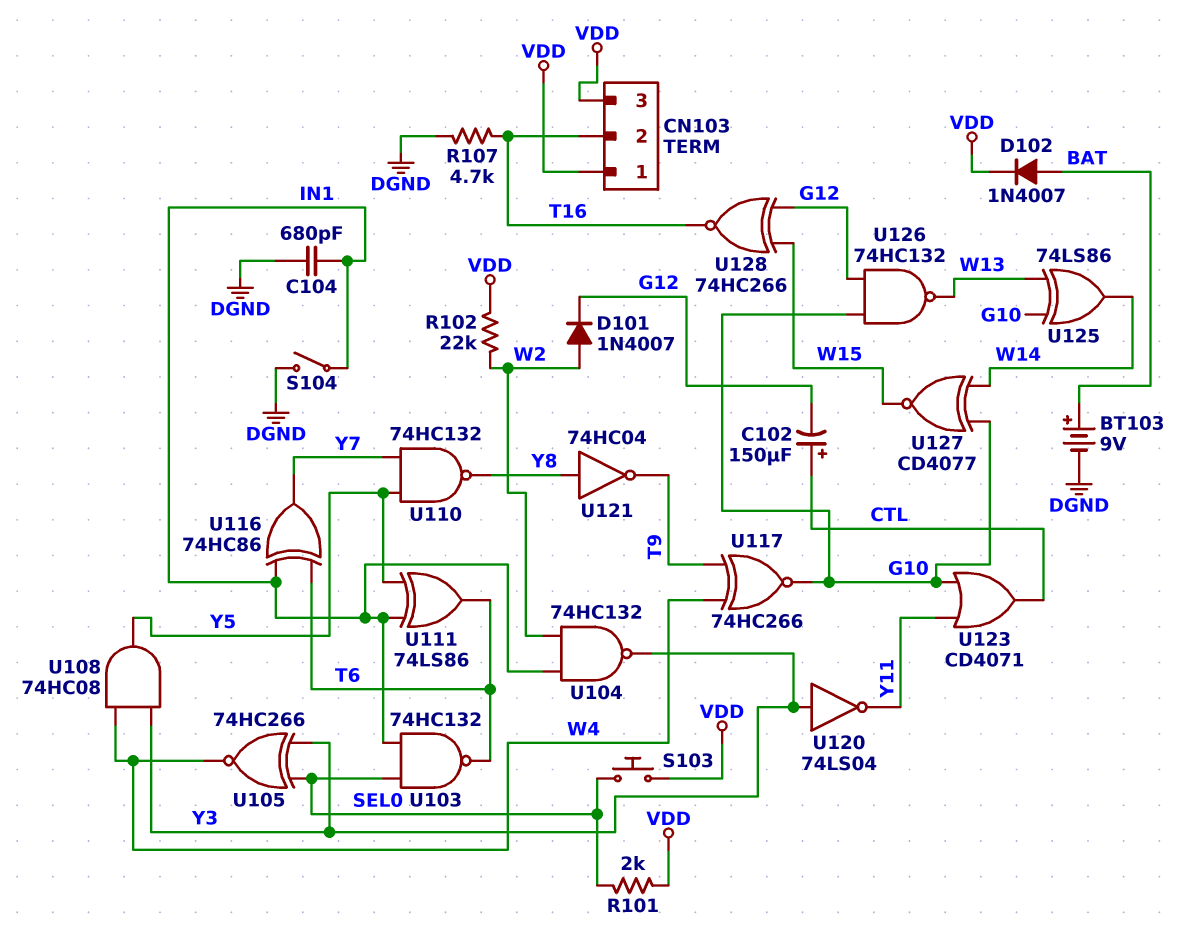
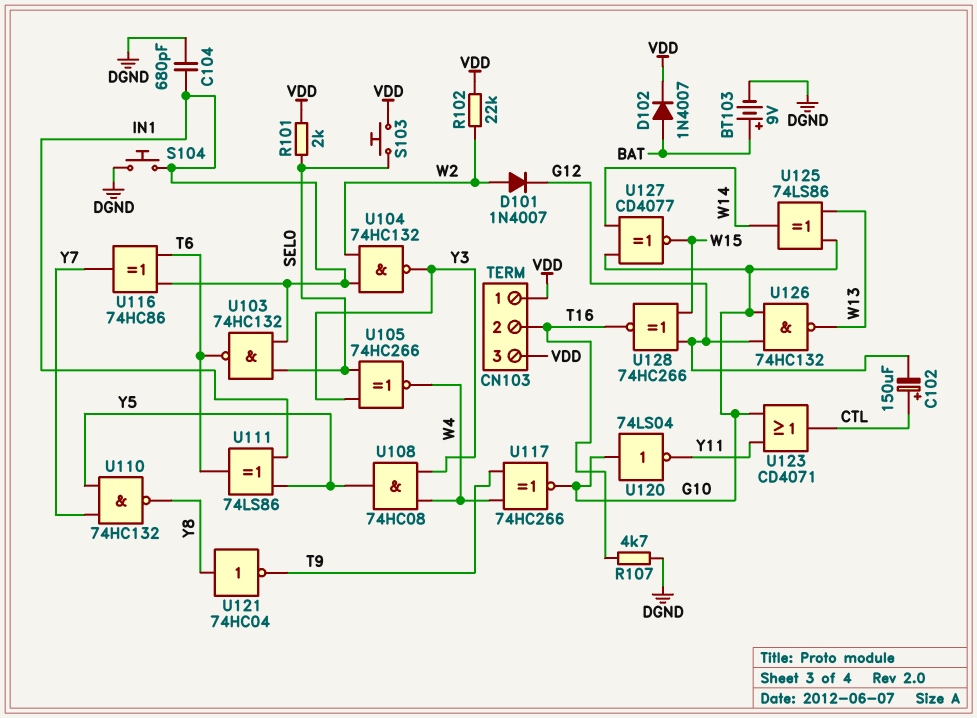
S104: switch (DGND, IN1) -> button (DGND, IN1)
U120: NOT 74LS04 (in Y3, out Y11) -> NOT 74LS04 (in G10, out Y11)

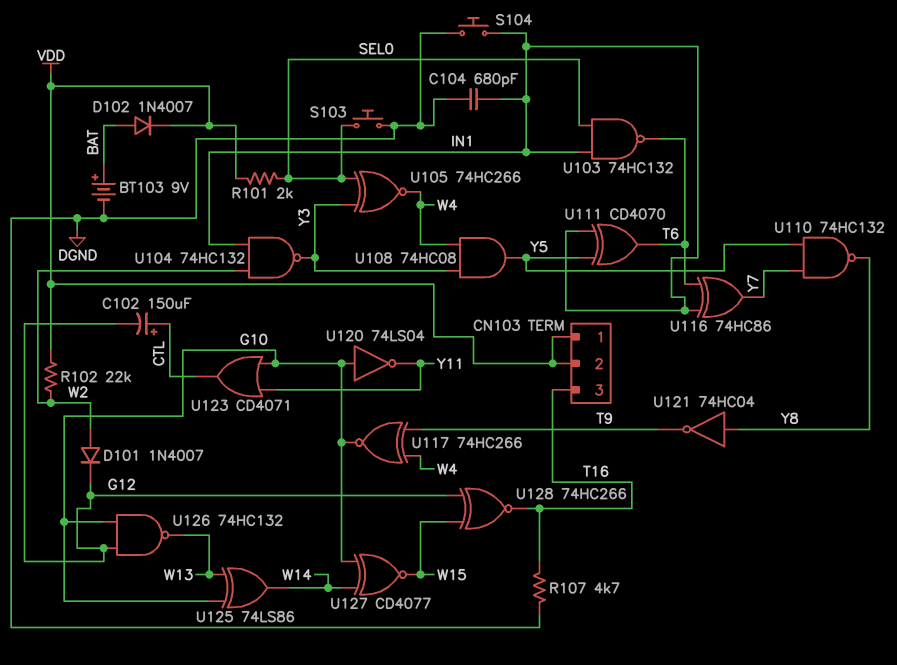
CN103 pin 2: T16 -> VDD
CN103 pin 3: VDD -> T16
S103: button (SEL0, VDD) -> button (DGND, SEL0)
U111: XOR 74LS86 (in IN1, in Y5, out T6) -> XOR CD4070 (in IN1, in Y5, out T6)

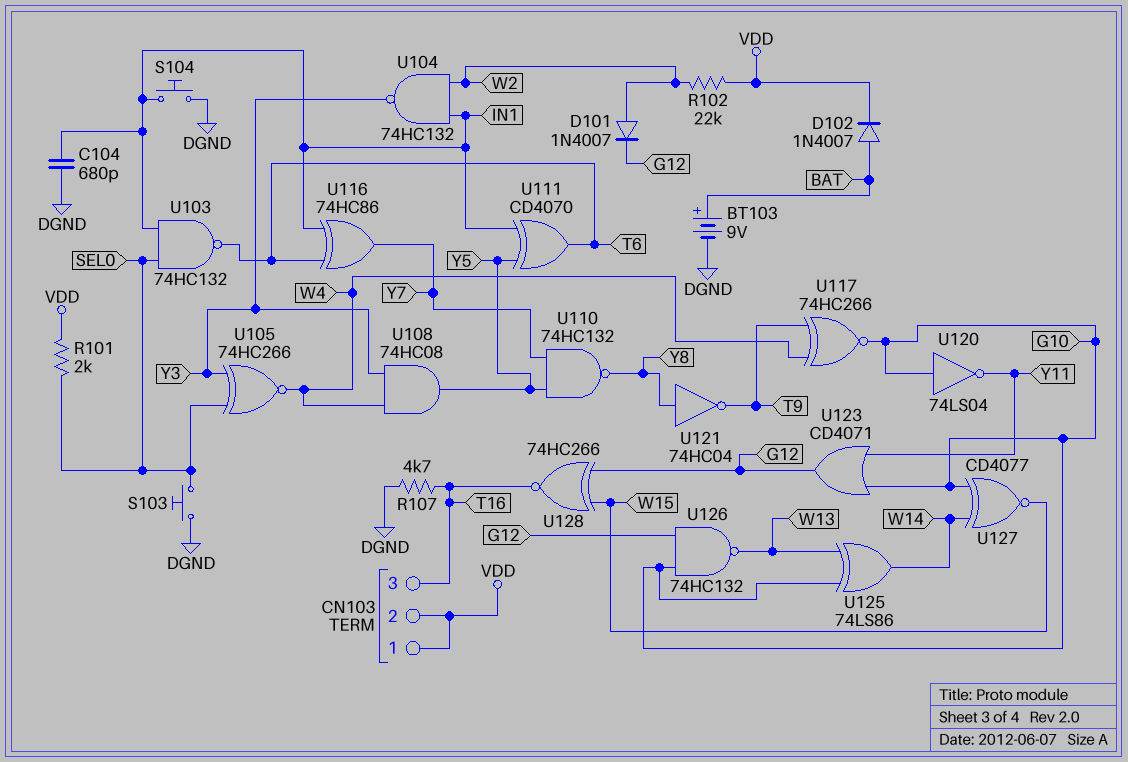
C102: 150uF (plus CTL, minus G12) -> none
U123: OR CD4071 (in G10, in Y11, out CTL) -> OR CD4071 (in G10, in Y11, out G12)

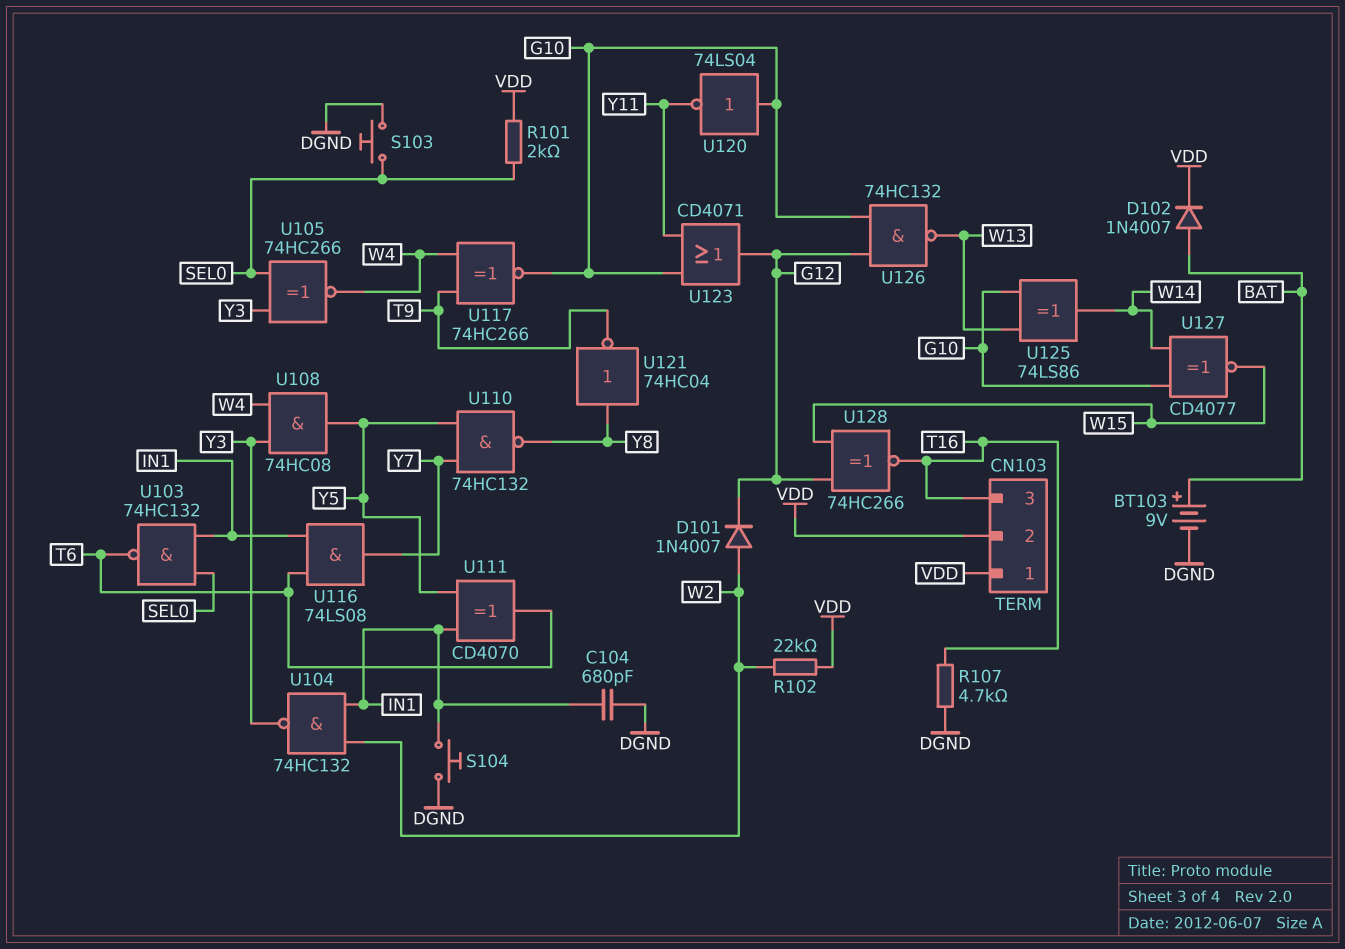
U116: XOR 74HC86 (in IN1, in T6, out Y7) -> AND 74LS08 (in IN1, in T6, out Y7)

